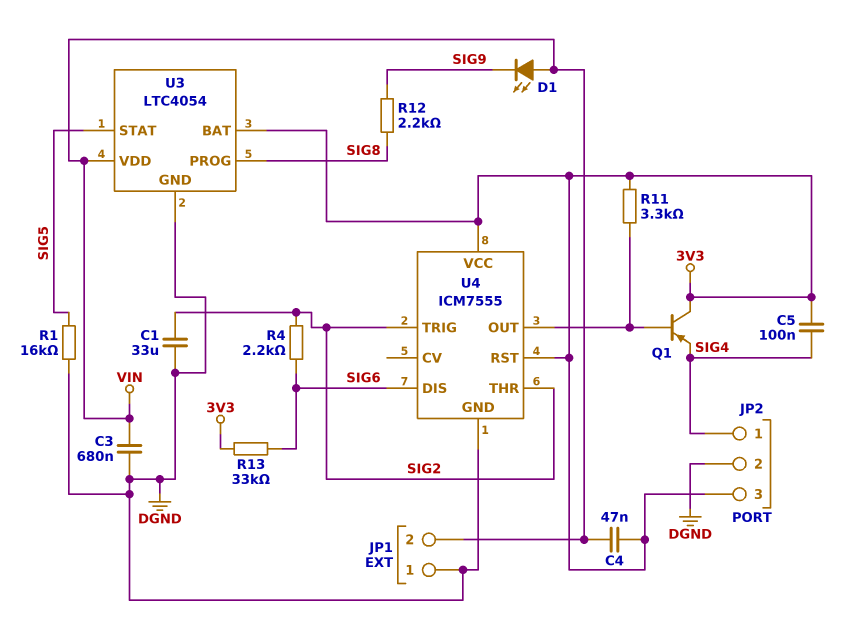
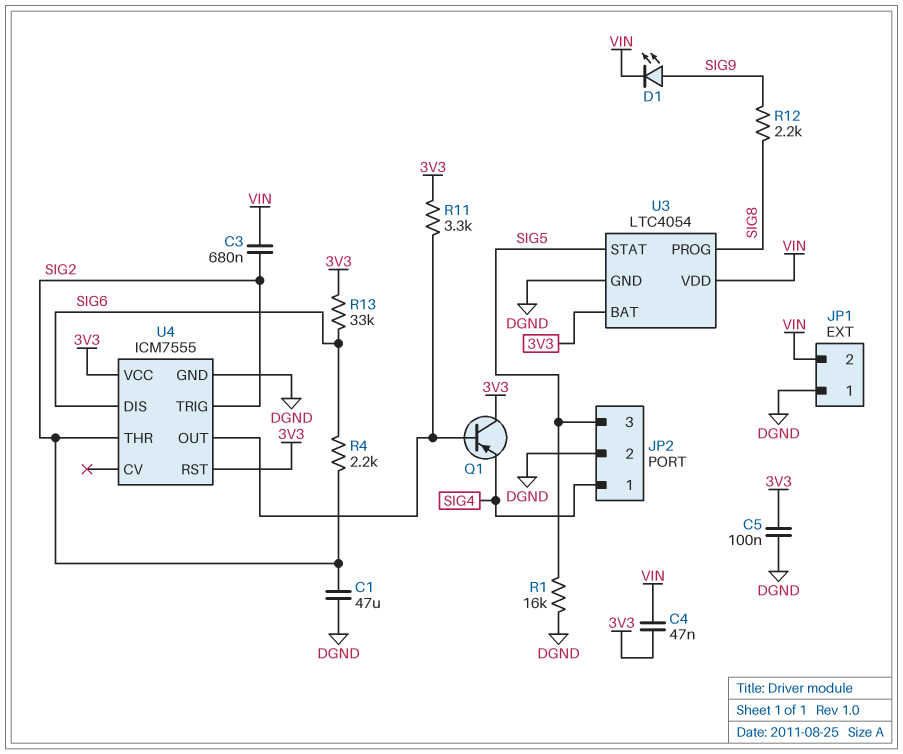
C1: 33uF (DGND, SIG2) -> 47uF (DGND, SIG2)
C3: 680nF (DGND, VIN) -> 680nF (SIG2, VIN)
C5: 100nF (3V3, SIG4) -> 100nF (3V3, DGND)
D1: LED (A VIN, K SIG9) -> LED (A SIG9, K VIN)
JP2 pin 3: 3V3 -> SIG5

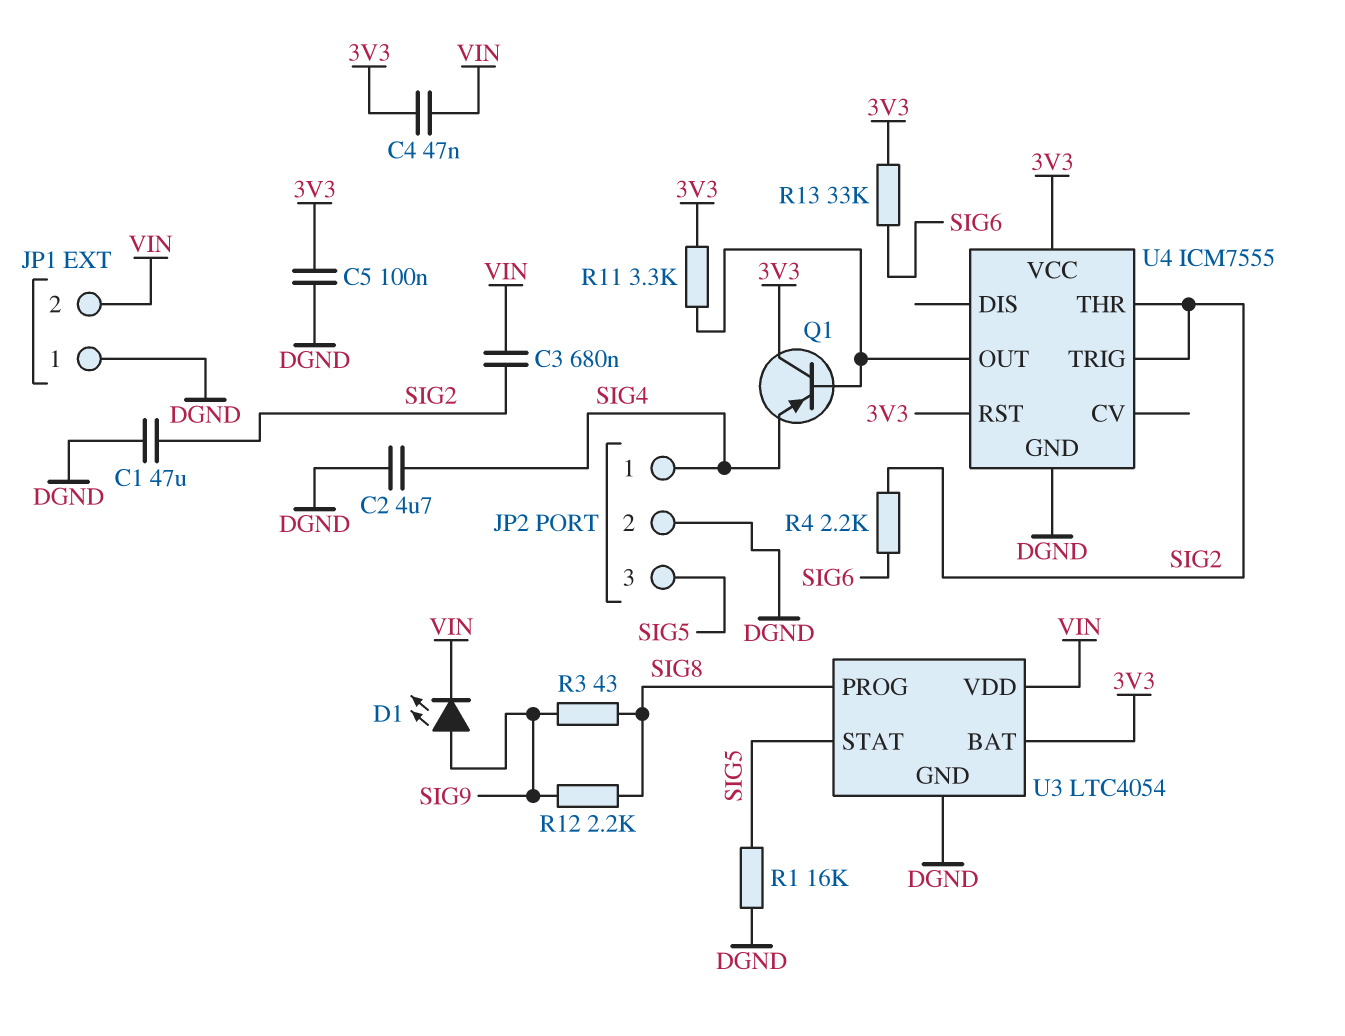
C2: none -> 4.7uF (DGND, SIG4)
R3: none -> 43 (SIG8, SIG9)
U4 pin DIS: SIG6 -> none

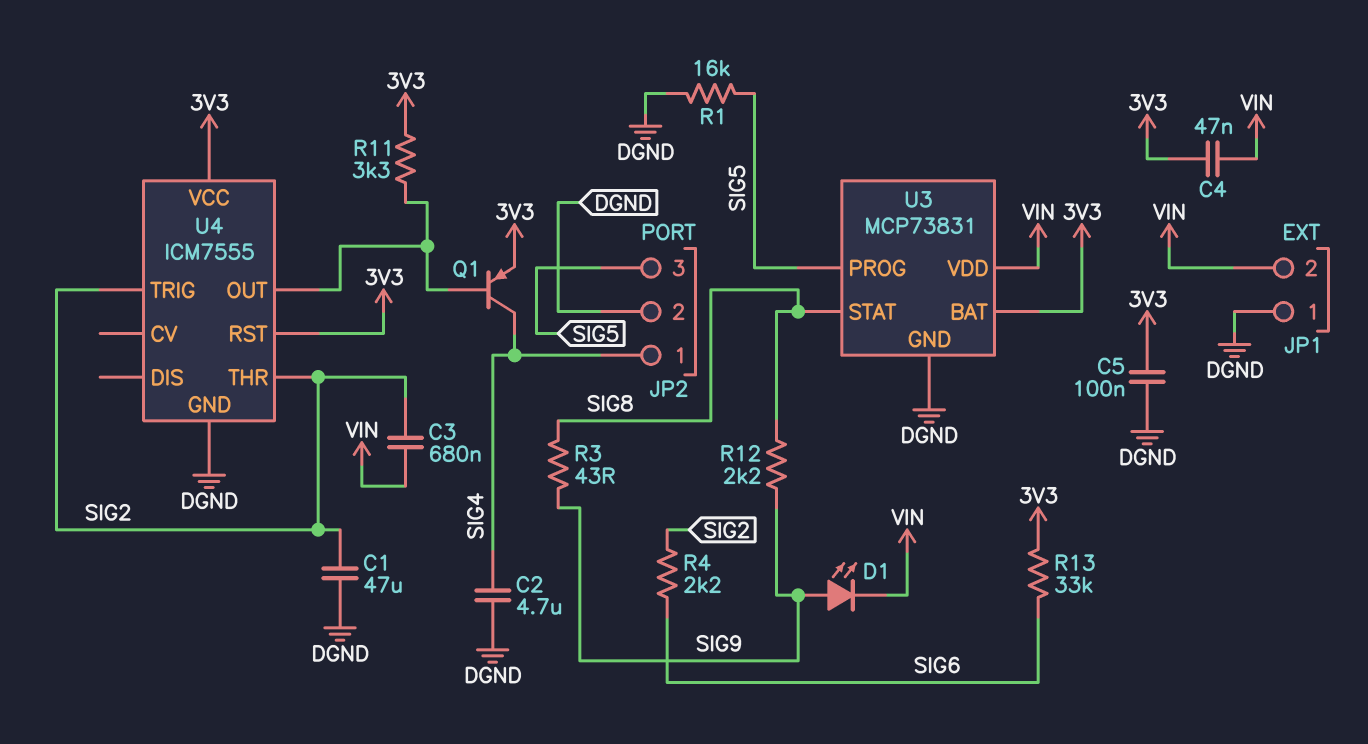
Q1: PNP (B U4/OUT, C 3V3, E SIG4) -> PNP (B U4/OUT, C SIG4, E 3V3)
U3: LTC4054 -> MCP73831
U3 pin PROG: SIG8 -> SIG5
U3 pin STAT: SIG5 -> SIG8

